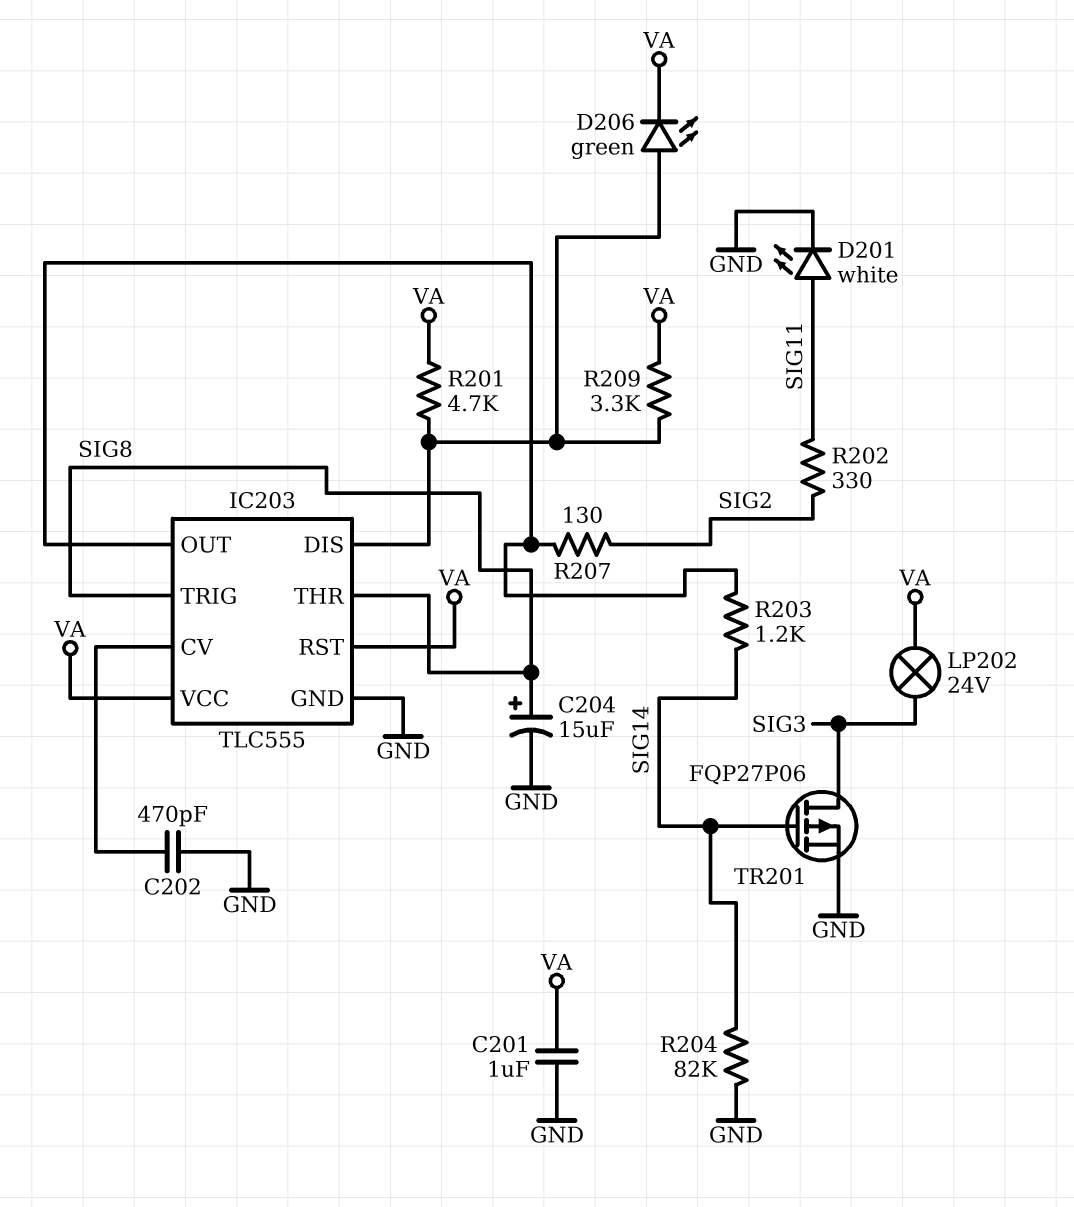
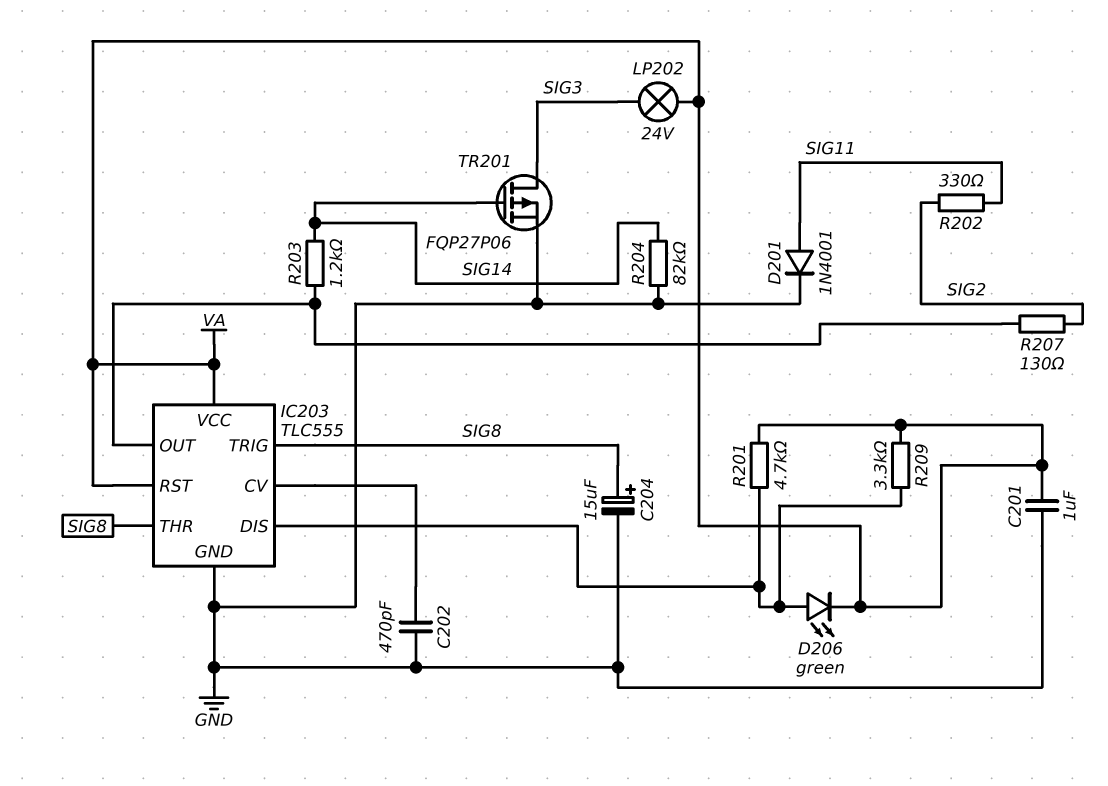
D201: LED white (A SIG11, K GND) -> diode 1N4001 (A SIG11, K GND)

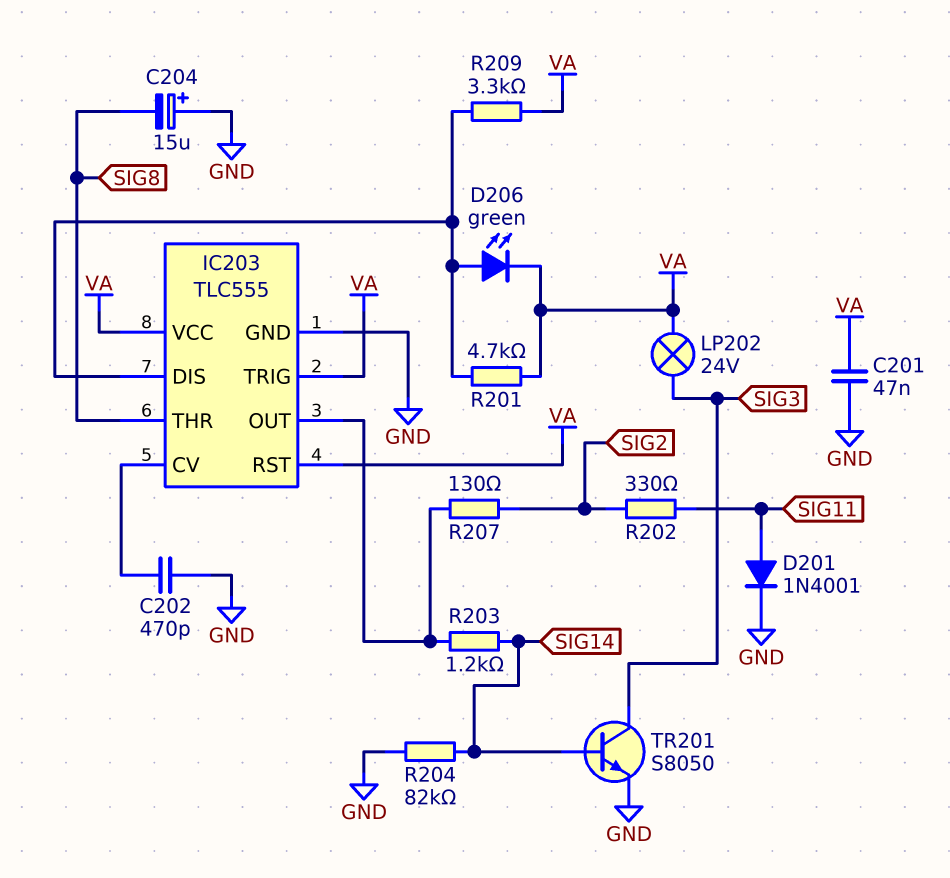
C201: 1uF (GND, VA) -> 47nF (GND, VA)
C204: 15uF (plus SIG8, minus GND) -> 15uF (plus GND, minus SIG8)
IC203 pin TRIG: SIG8 -> VA
TR201: PMOS FQP27P06 (G SIG14, D SIG3, S GND) -> NPN S8050 (B SIG14, C SIG3, E GND)

